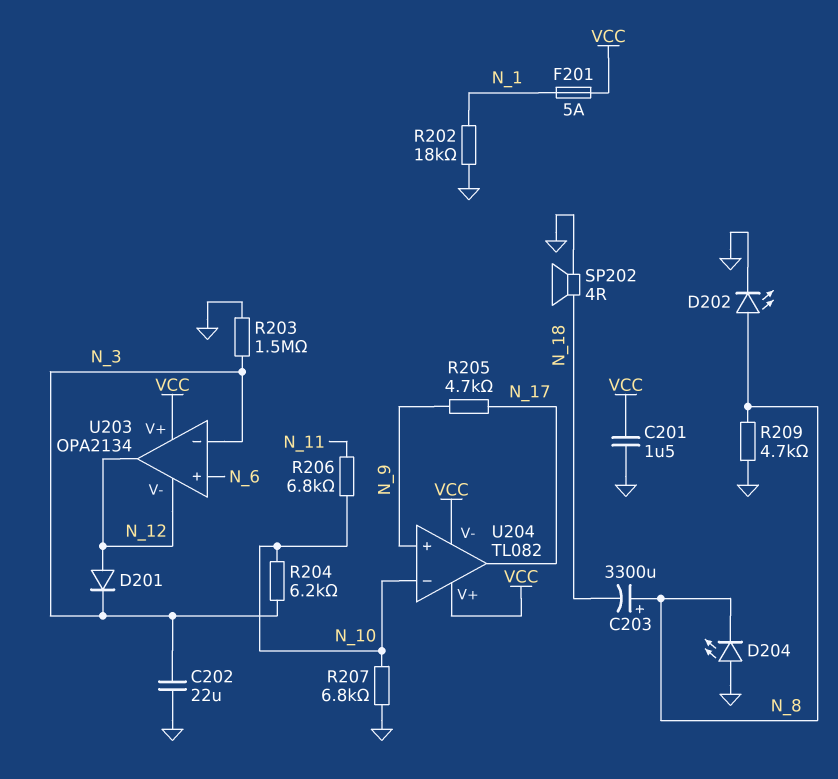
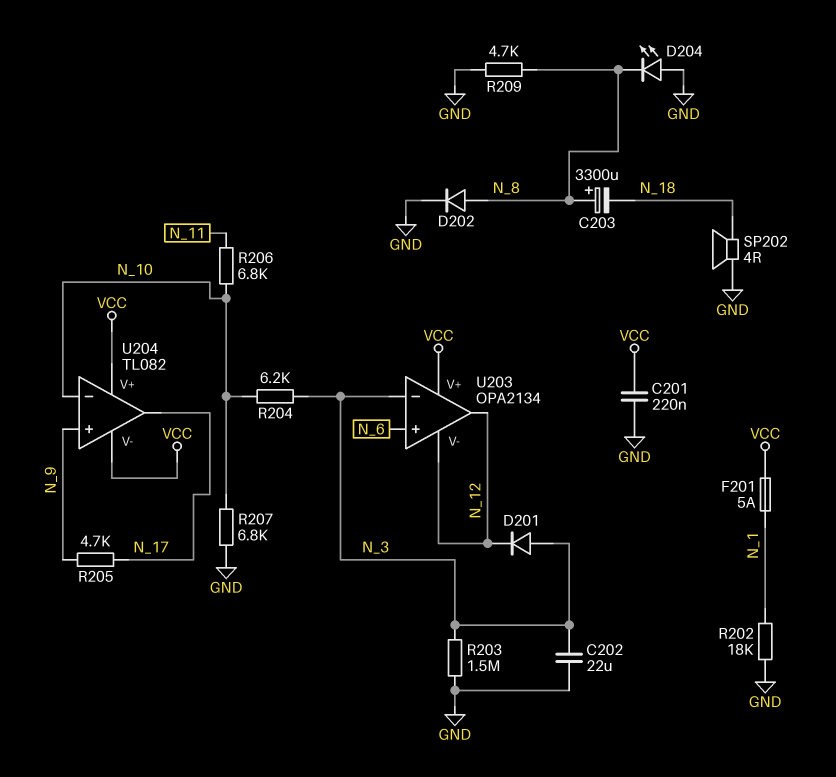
C201: 1.5uF (GND, VCC) -> 220nF (GND, VCC)
D201: diode (A N_12, K N_3) -> diode (A N_3, K N_12)
D202: LED (A N_8, K GND) -> diode (A N_8, K GND)

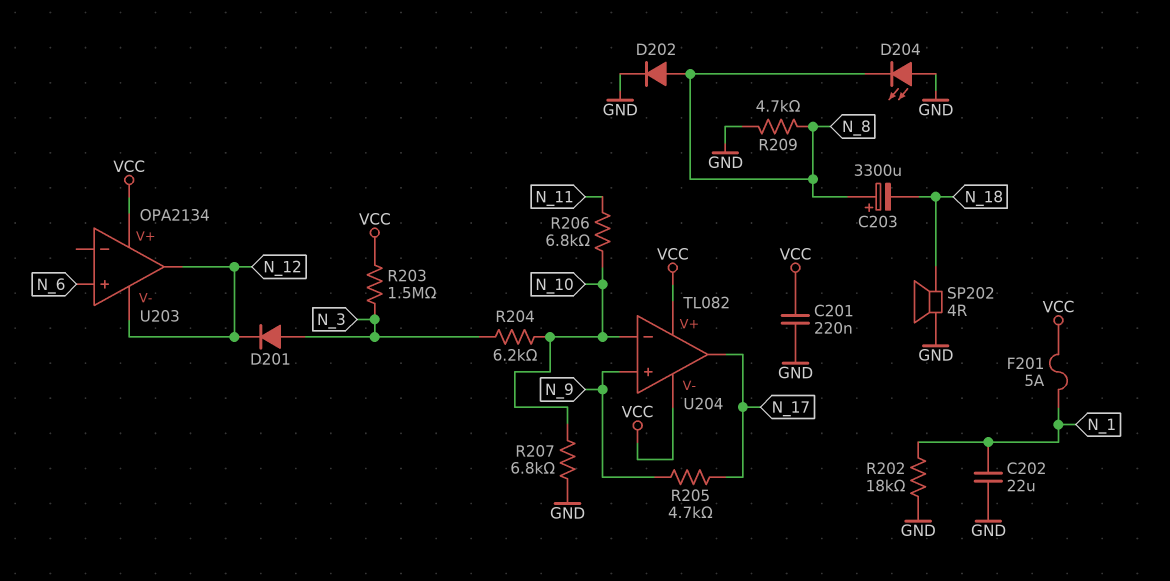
C202: 22uF (GND, N_3) -> 22uF (GND, N_1)
R203: 1.5M (GND, N_3) -> 1.5M (N_3, VCC)
U203 pin in-: N_3 -> none

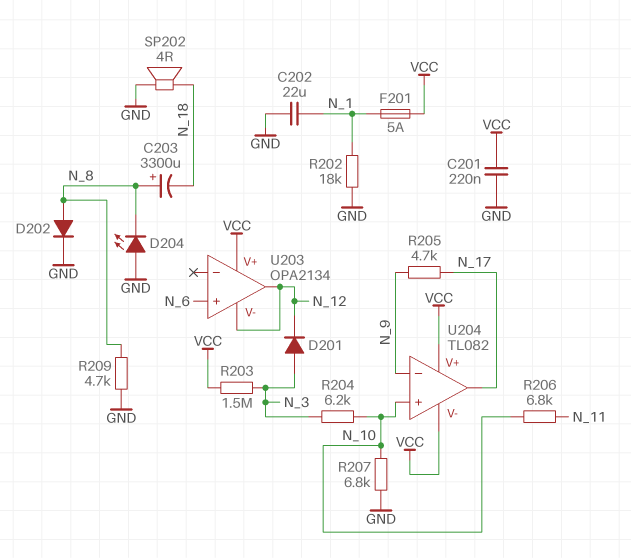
U204 pin in+: N_9 -> N_10
U204 pin in-: N_10 -> N_9

